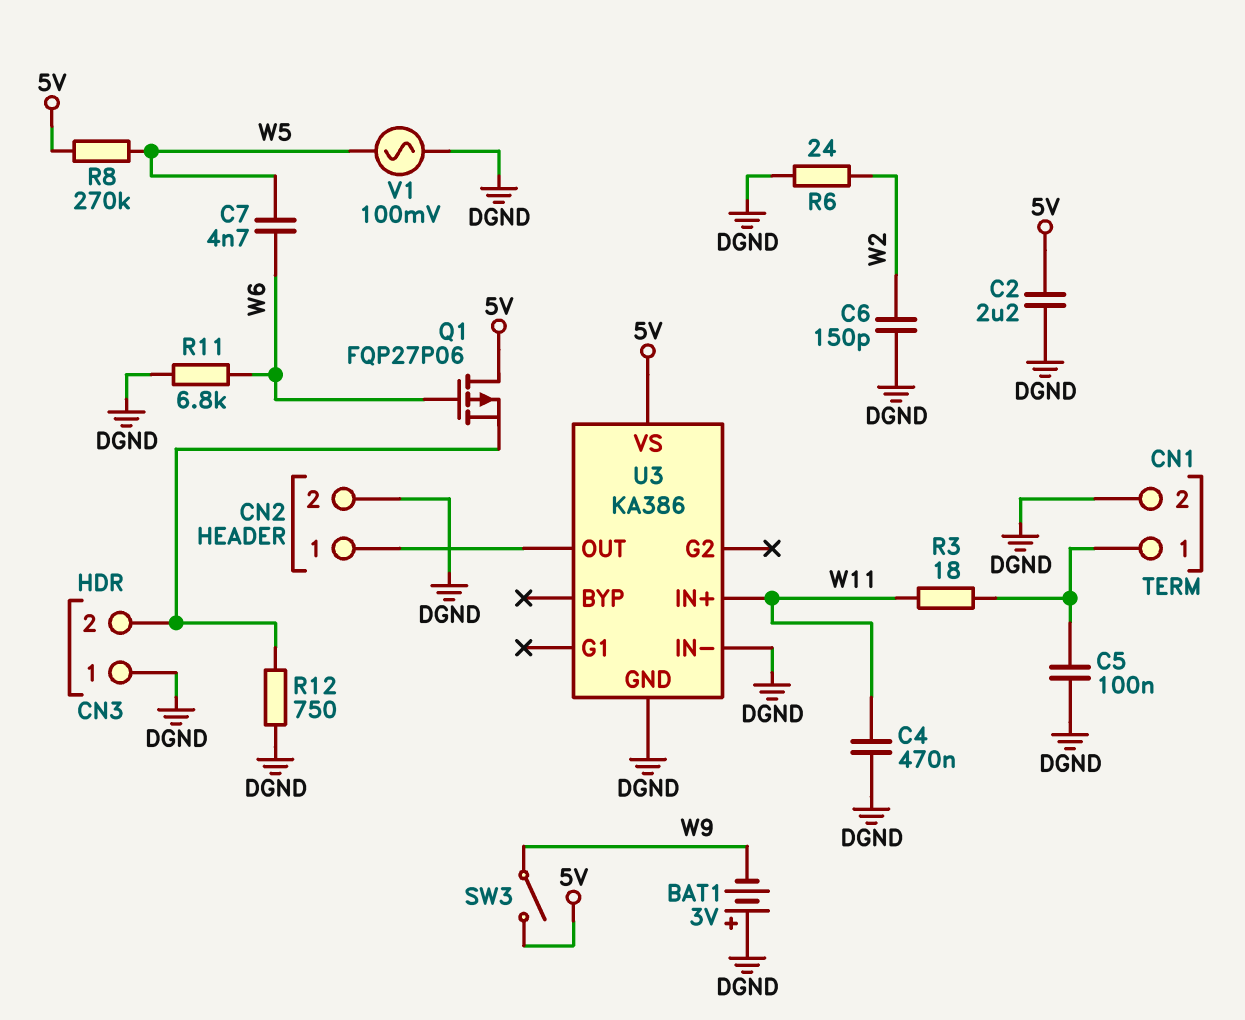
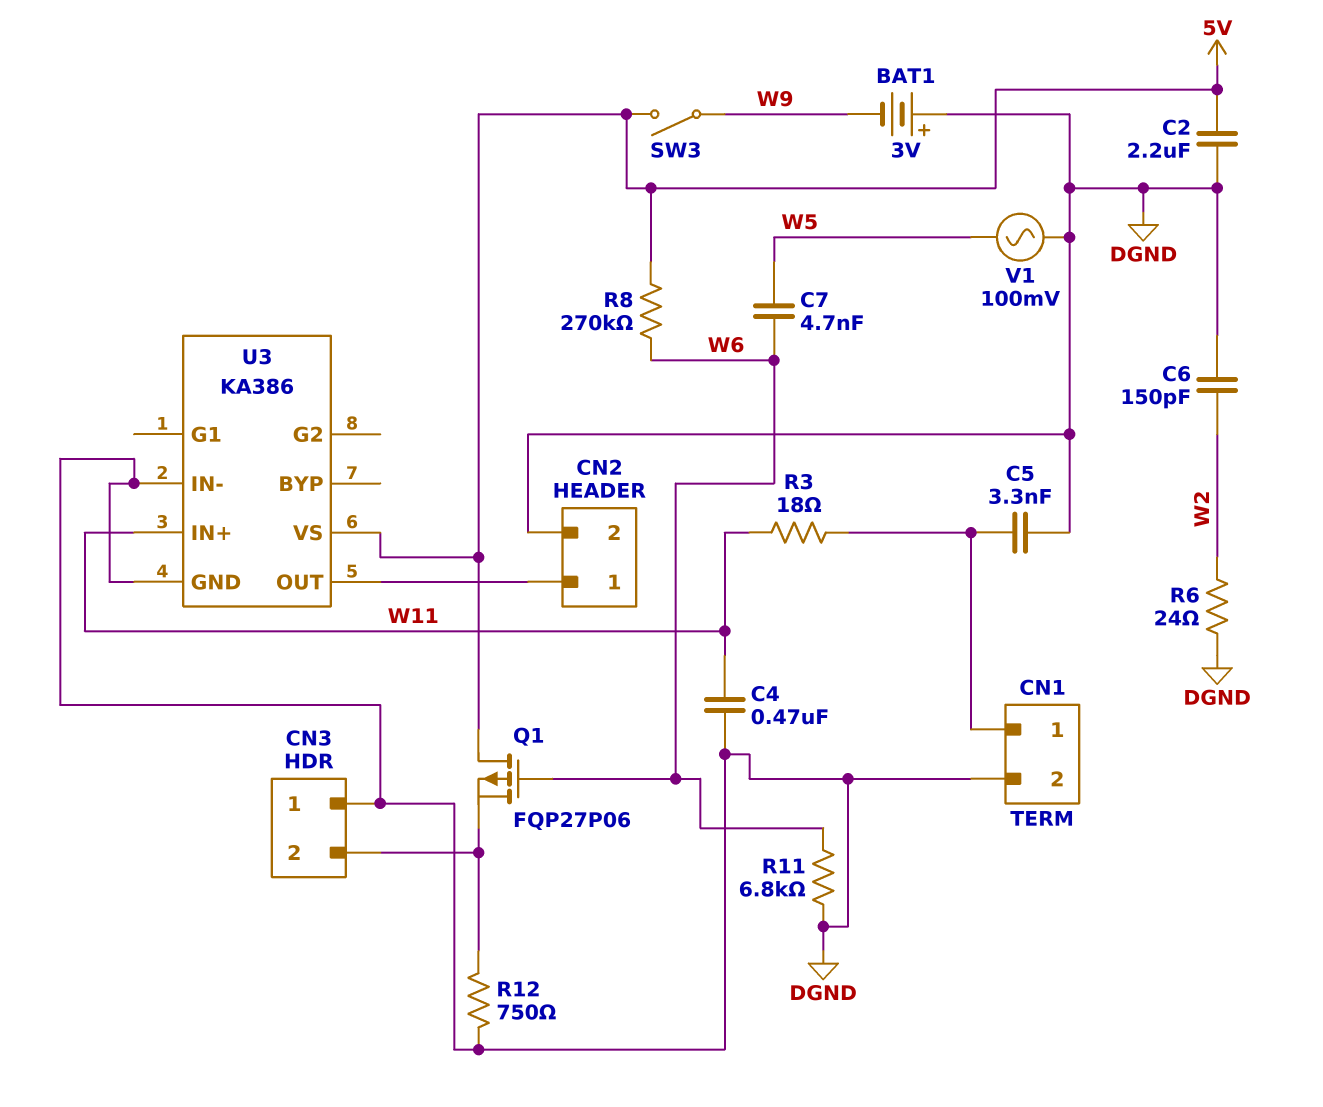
C5: 100nF (CN1/1, DGND) -> 3.3nF (CN1/1, DGND)
R8: 270k (5V, W5) -> 270k (5V, W6)

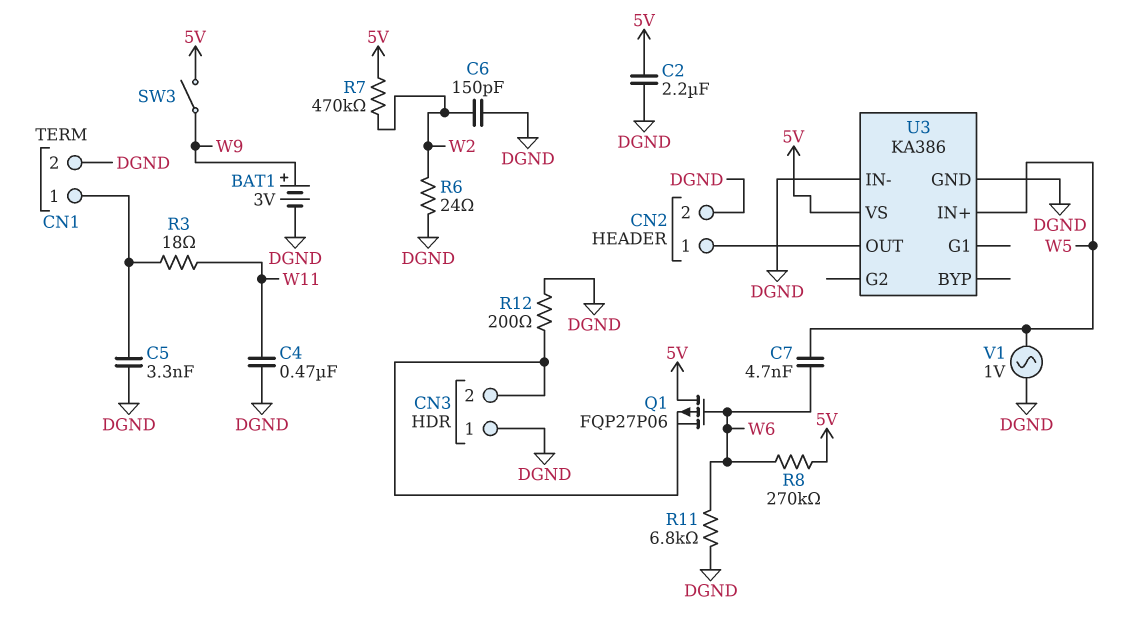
BAT1: 3V (plus DGND, minus W9) -> 3V (plus W9, minus DGND)
R7: none -> 470k (5V, W2)
R12: 750 (CN3/2, DGND) -> 200 (CN3/2, DGND)
U3 pin IN+: W11 -> W5
V1: AC 100mV (DGND, W5) -> AC 1V (DGND, W5)

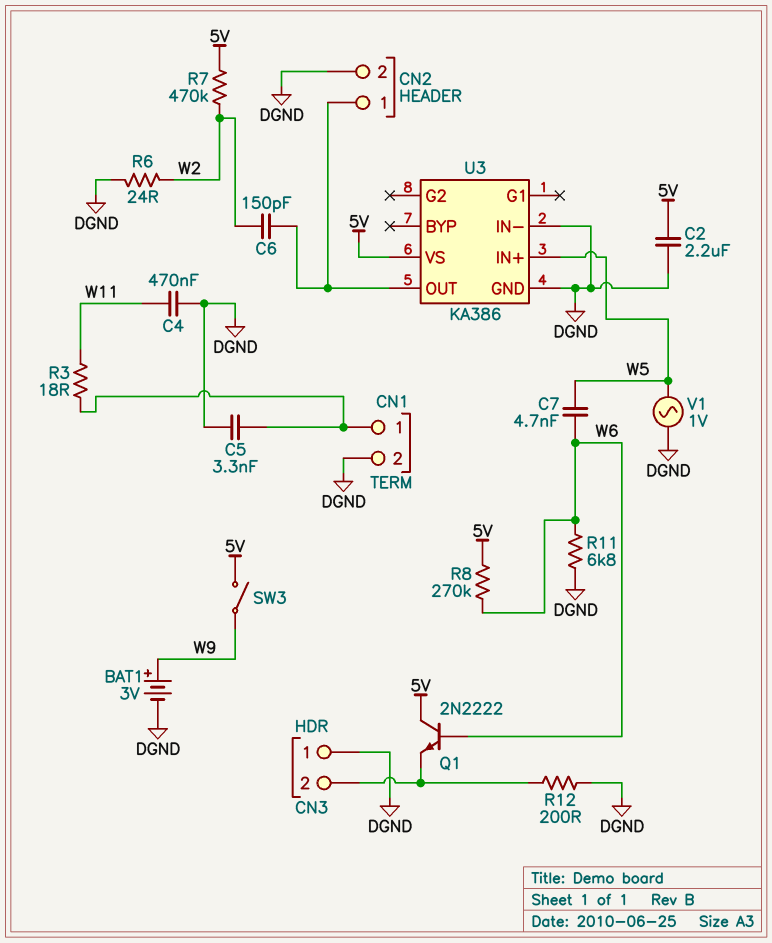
C6: 150pF (DGND, W2) -> 150pF (CN2/1, W2)
Q1: PMOS FQP27P06 (G W6, D 5V, S CN3/2) -> NPN 2N2222 (B W6, C 5V, E CN3/2)

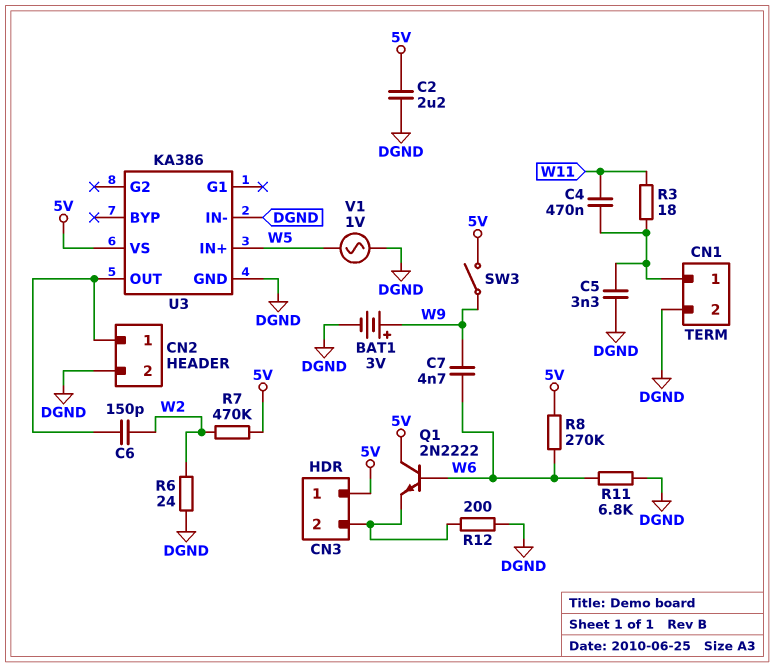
C4: 470nF (DGND, W11) -> 470nF (CN1/1, W11)
C7: 4.7nF (W5, W6) -> 4.7nF (W6, W9)
CN3 pin 1: DGND -> 5V

